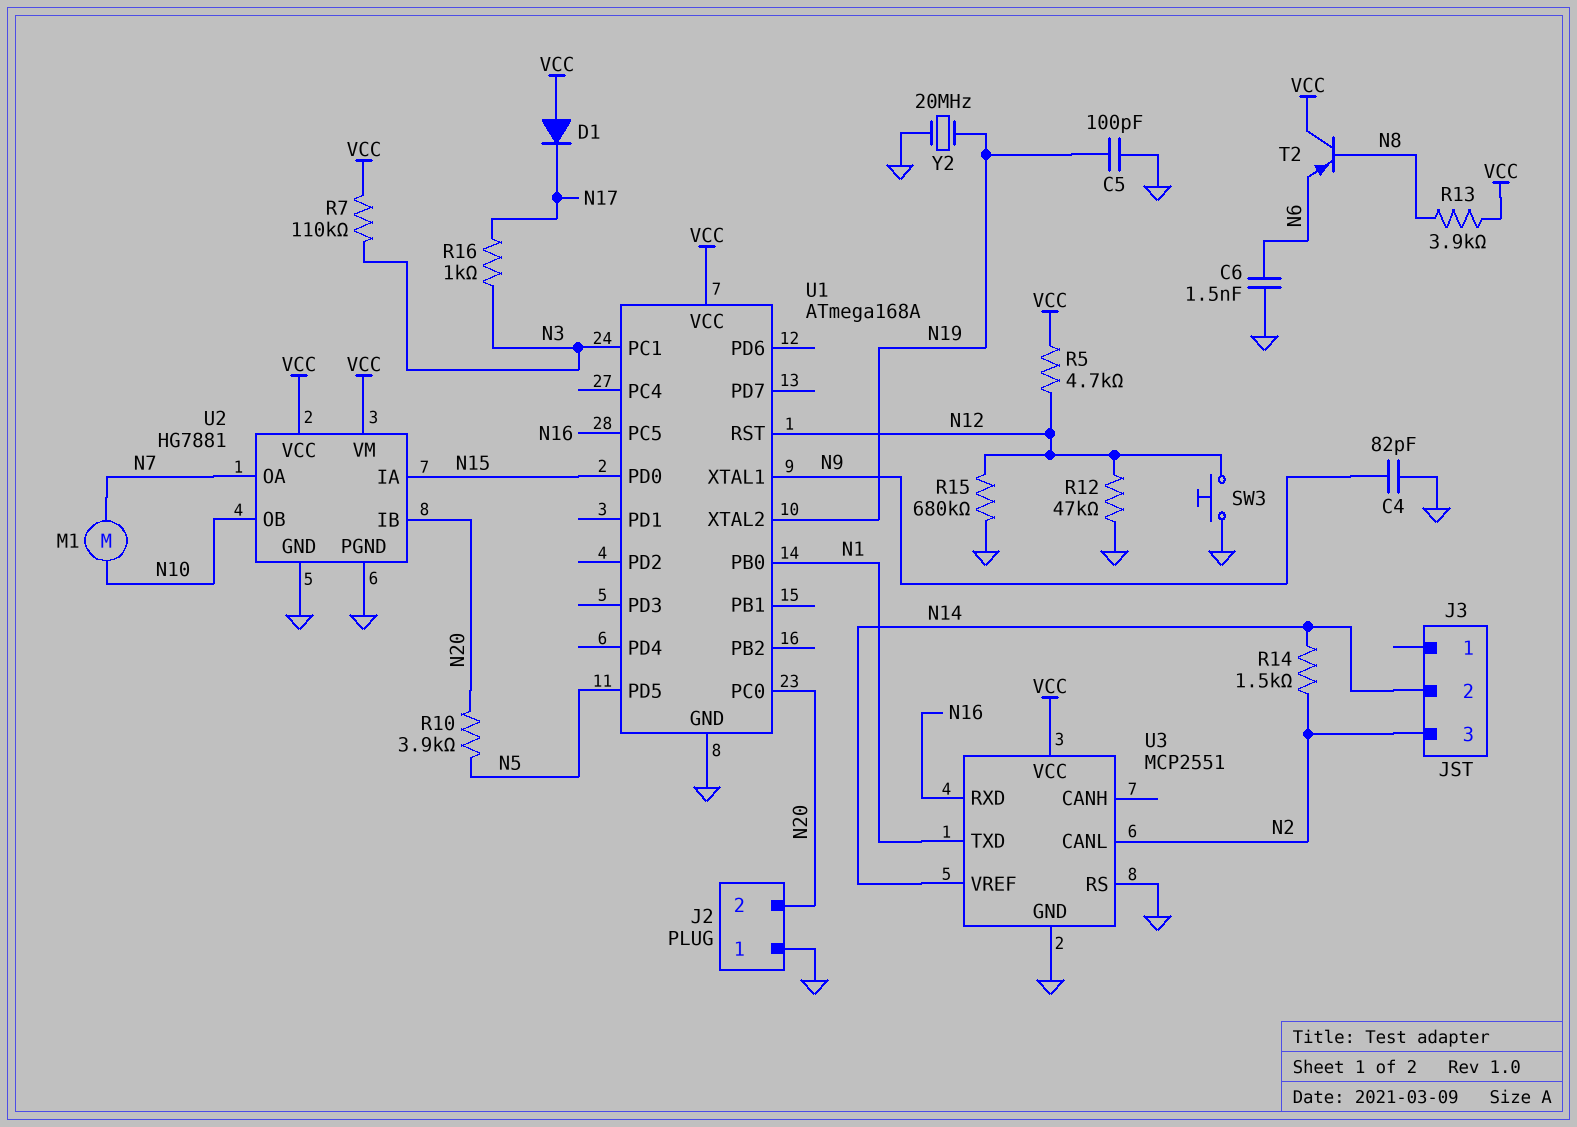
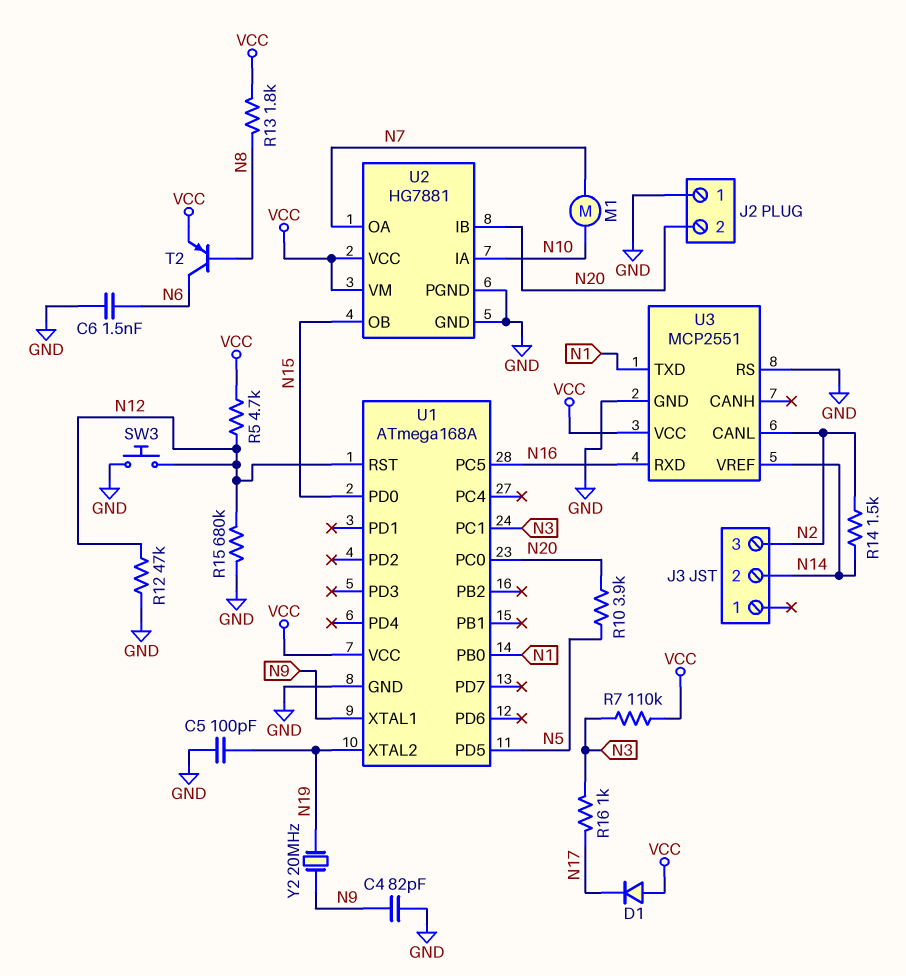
R13: 3.9k (N8, VCC) -> 1.8k (N8, VCC)
T2: PNP (B N8, C VCC, E N6) -> PNP (B N8, C N6, E VCC)
U2 pin IA: N15 -> N10
U2 pin OB: N10 -> N15
Y2: 20MHz (GND, N19) -> 20MHz (N9, N19)

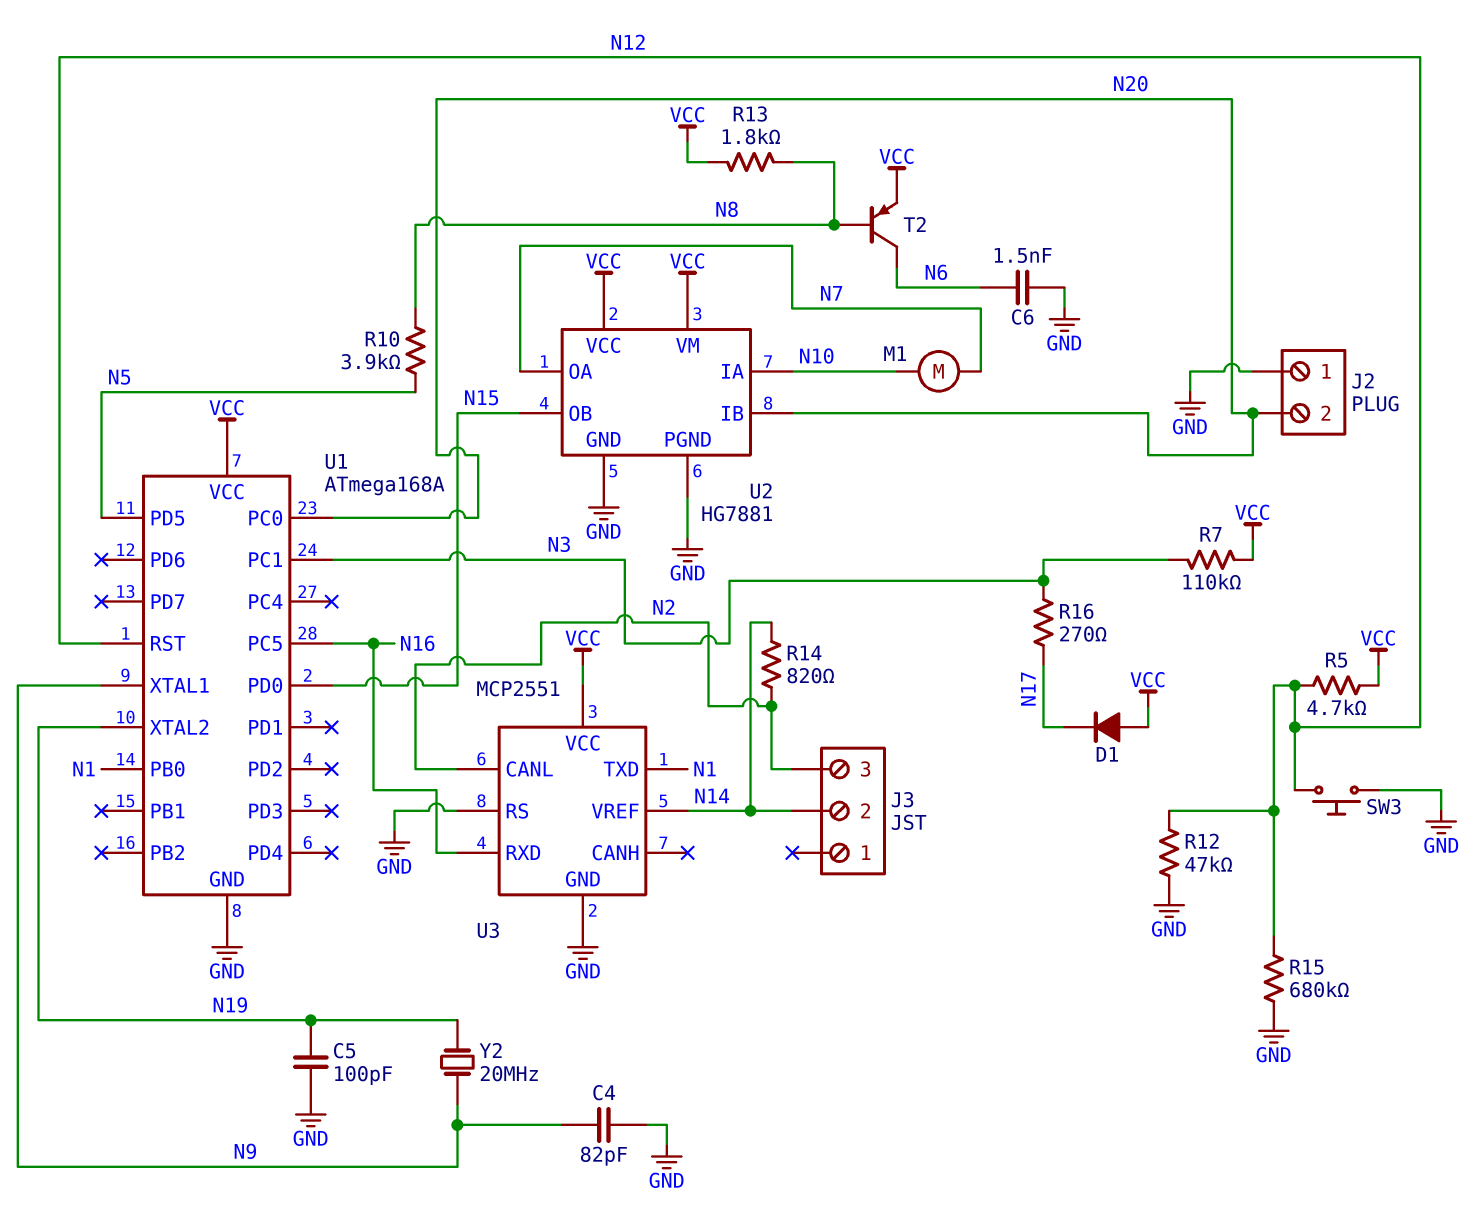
R10: 3.9k (N5, N20) -> 3.9k (N5, N8)
R14: 1.5k (N2, N14) -> 820 (N2, N14)
R16: 1k (N3, N17) -> 270 (N3, N17)

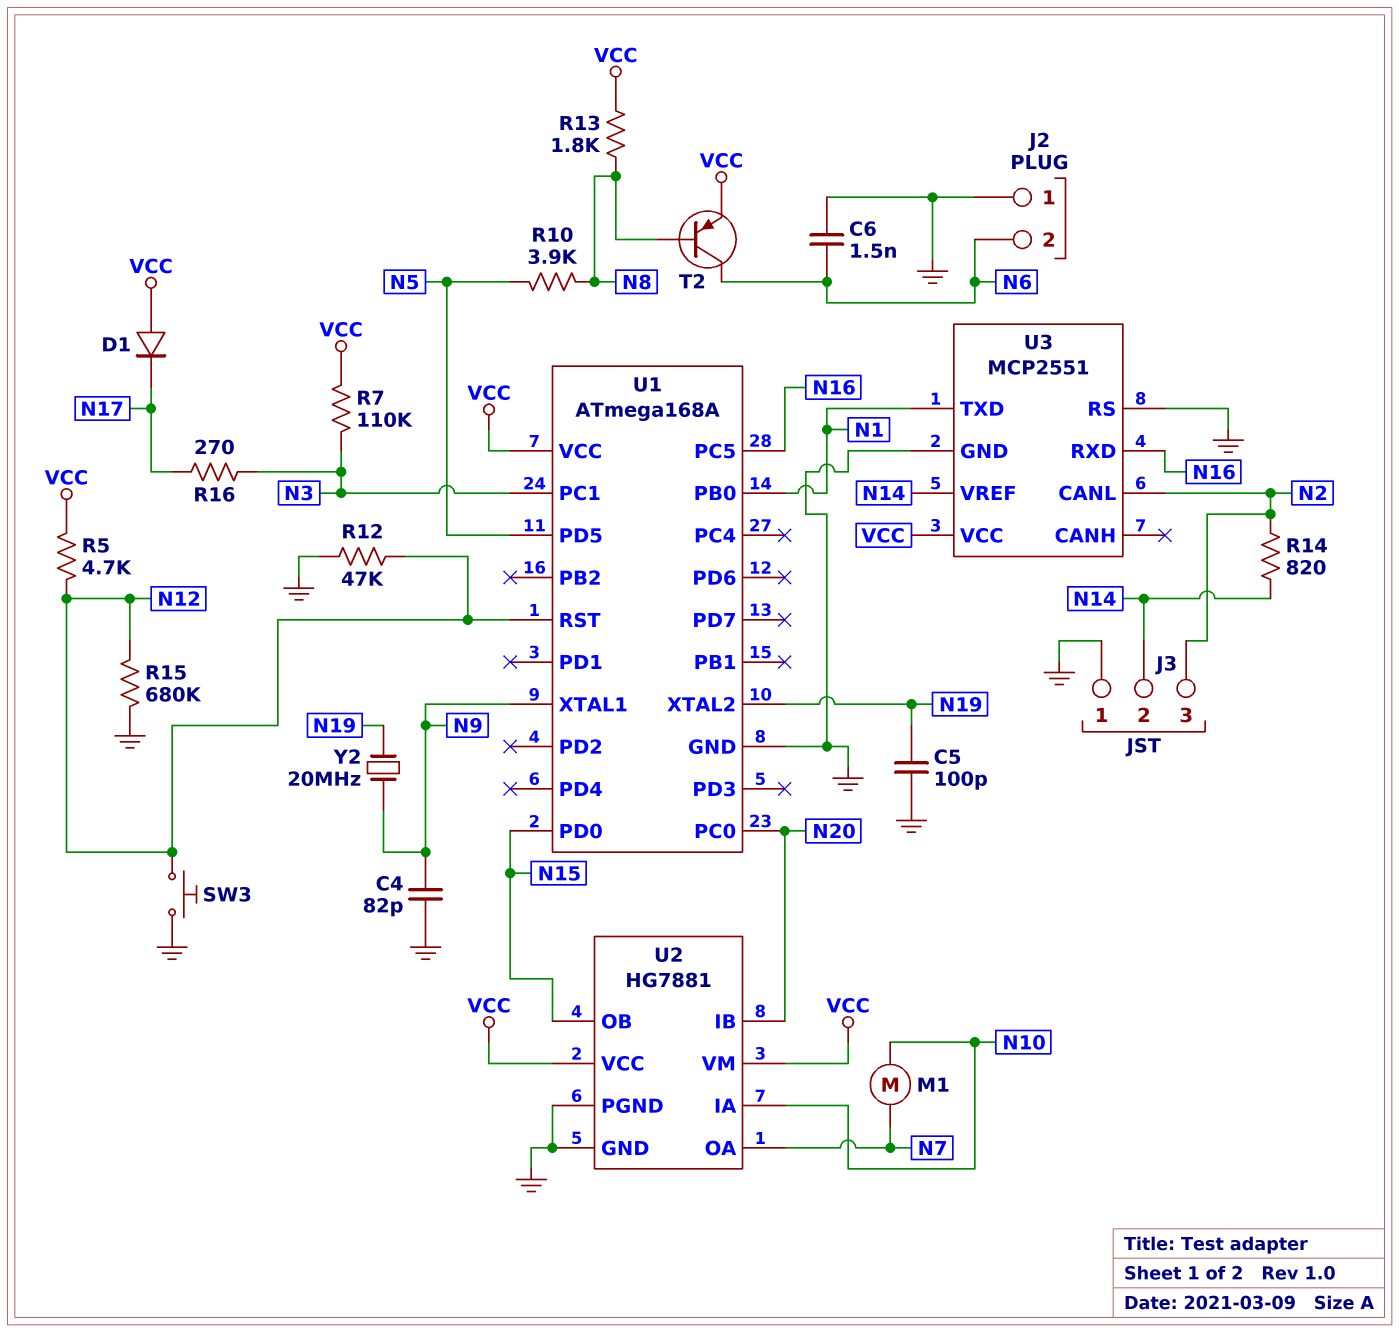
J2 pin 2: N20 -> N6
J3 pin 1: none -> GND

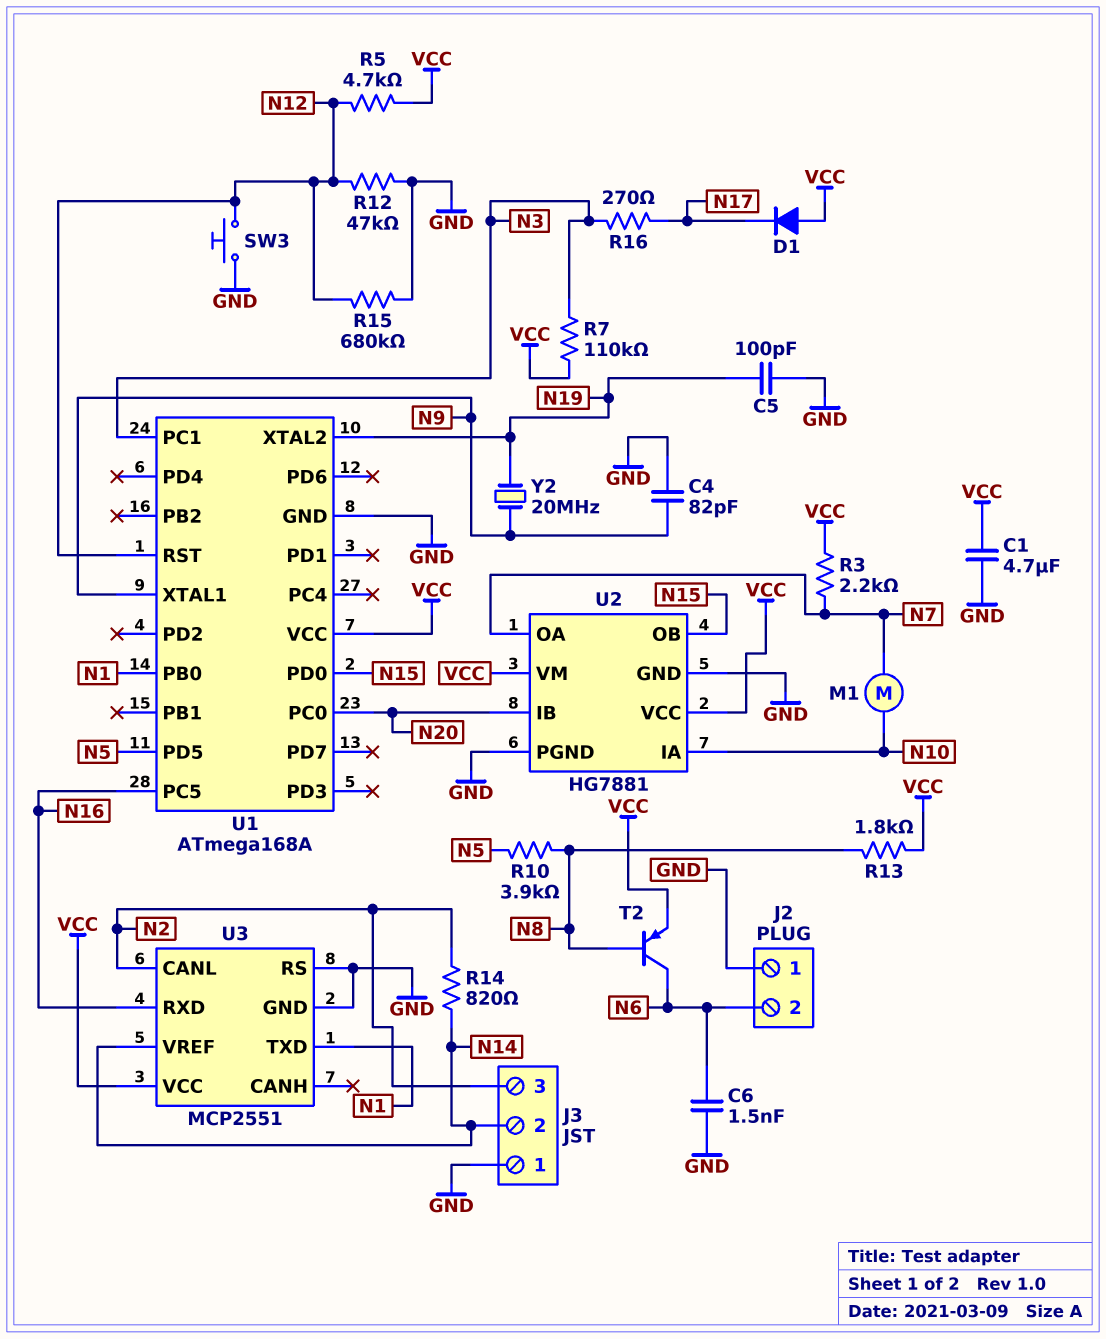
C1: none -> 4.7uF (GND, VCC)
R3: none -> 2.2k (N7, VCC)

